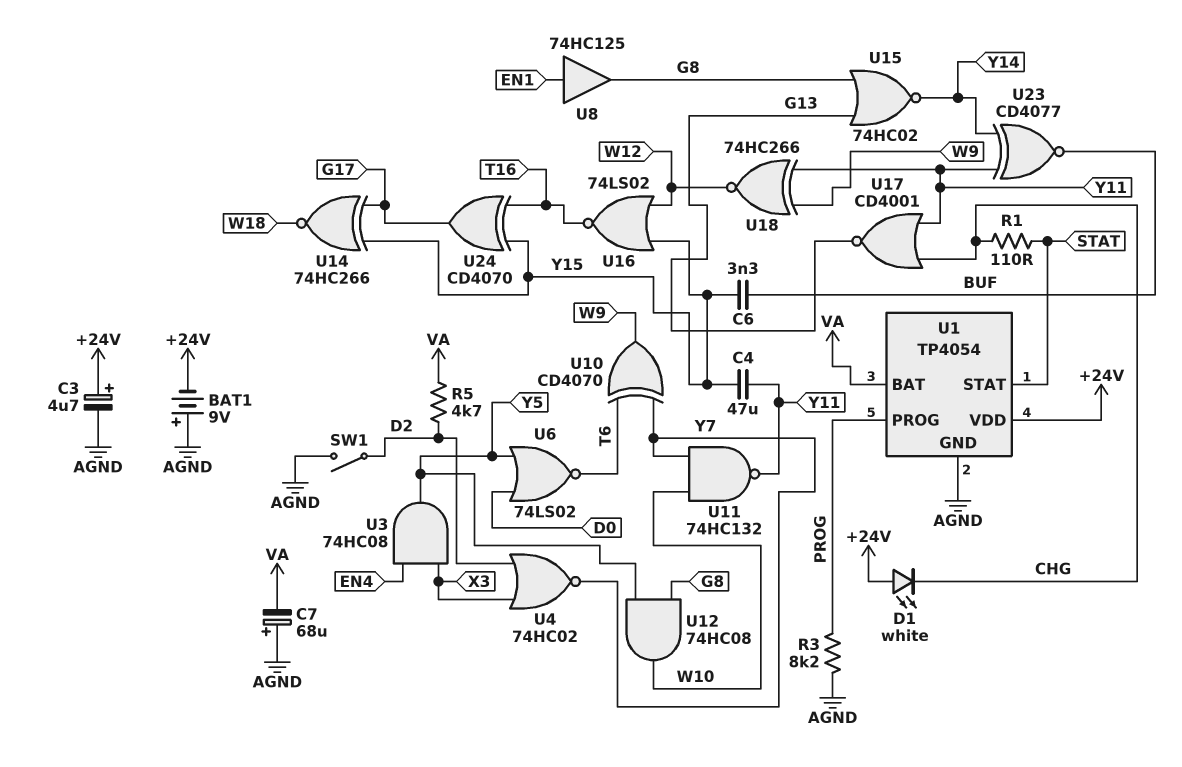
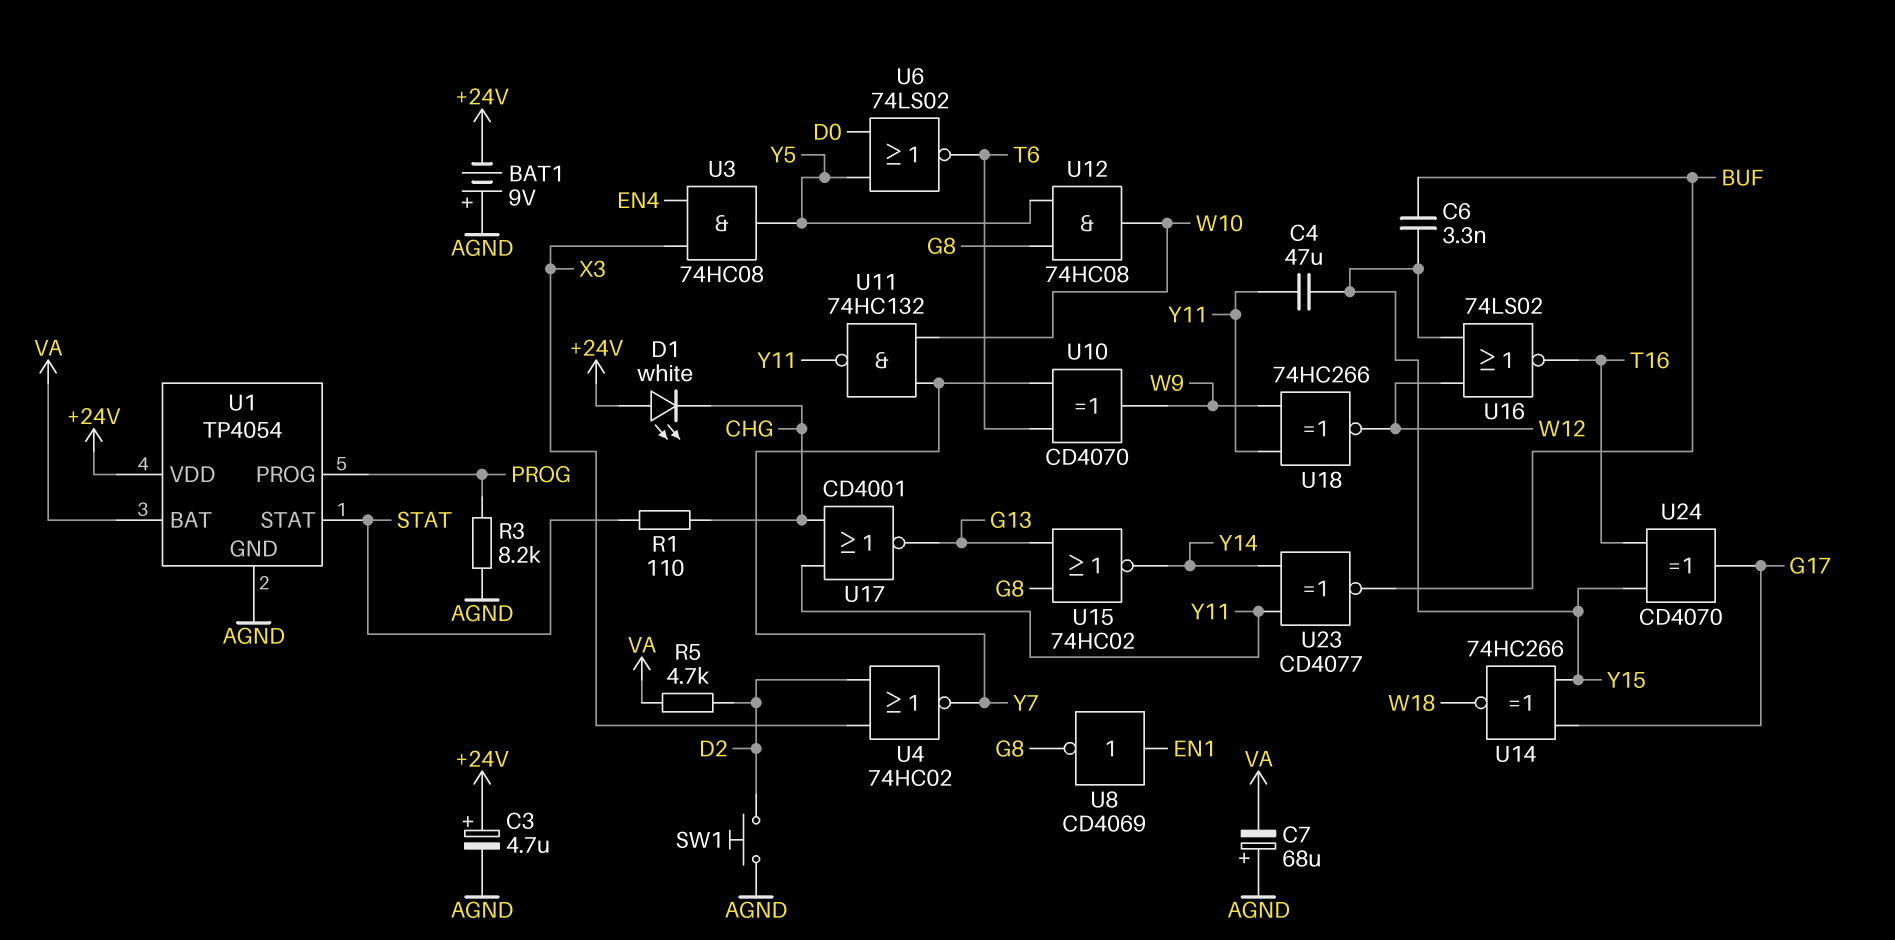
SW1: switch (AGND, D2) -> button (AGND, D2)
U8: buffer 74HC125 (in EN1, out G8) -> NOT CD4069 (in EN1, out G8)

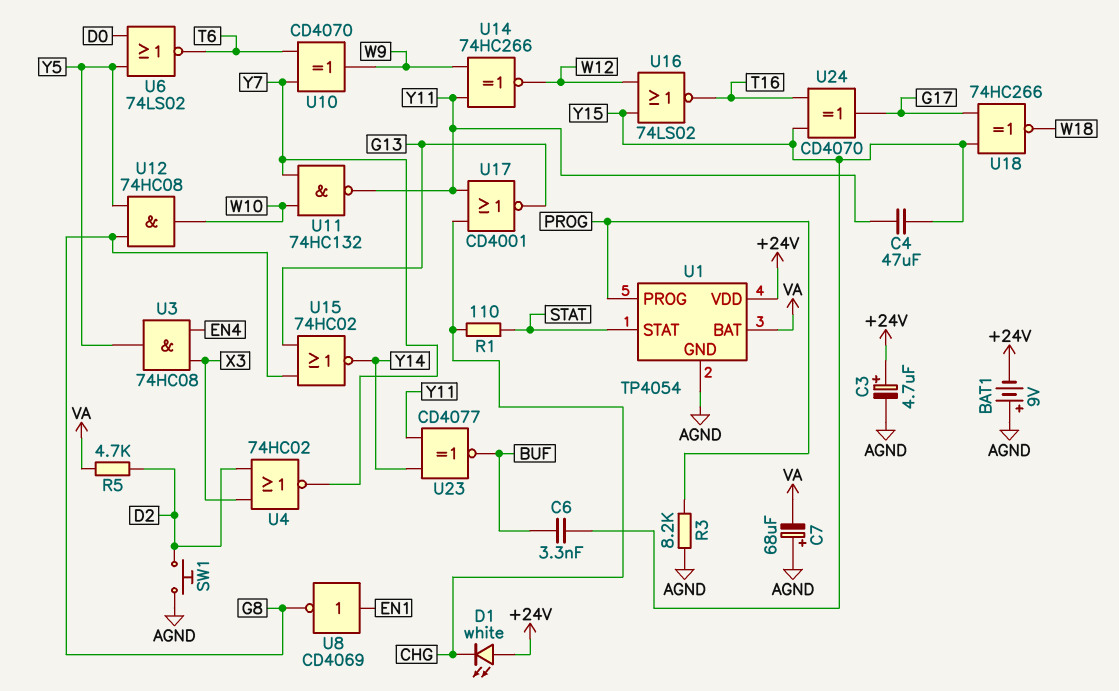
U14: XNOR 74HC266 (in G17, in Y15, out W18) -> XNOR 74HC266 (in W9, in Y11, out W12)
U18: XNOR 74HC266 (in W9, in Y11, out W12) -> XNOR 74HC266 (in G17, in Y15, out W18)

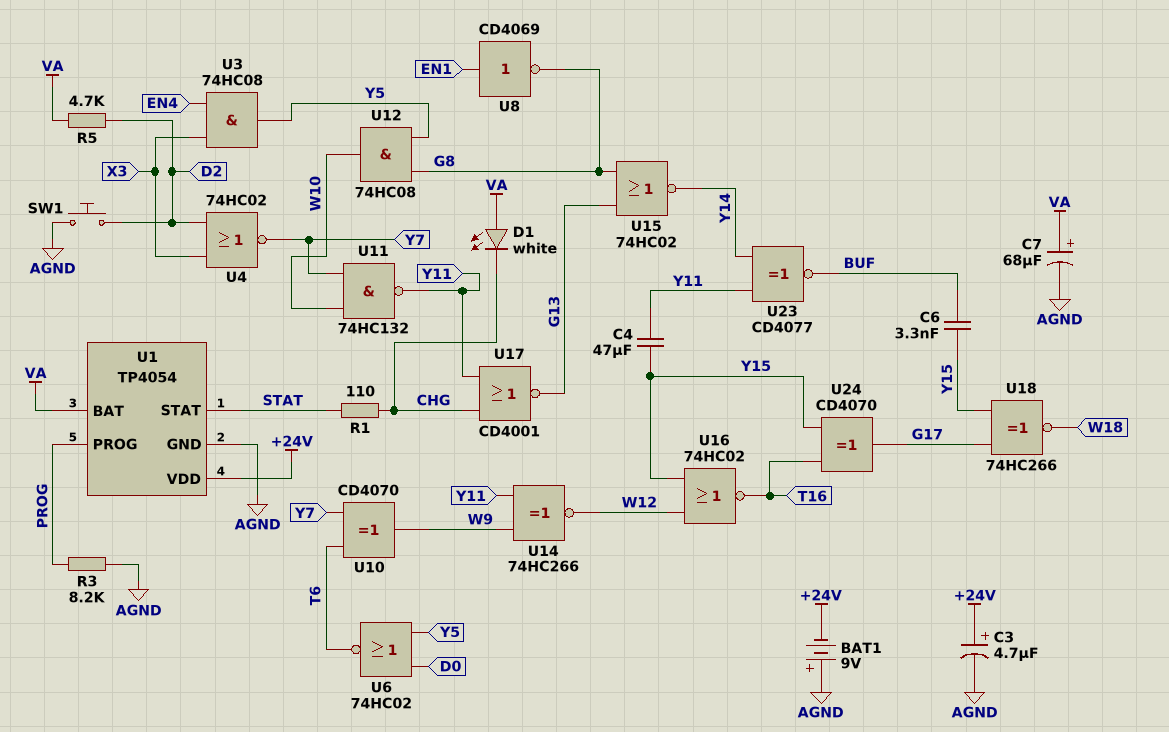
C7: 68uF (plus AGND, minus VA) -> 68uF (plus VA, minus AGND)
D1: LED white (A +24V, K CHG) -> LED white (A VA, K CHG)
U6: NOR 74LS02 (in D0, in Y5, out T6) -> NOR 74HC02 (in D0, in Y5, out T6)
U16: NOR 74LS02 (in W12, in Y15, out T16) -> NOR 74HC02 (in W12, in Y15, out T16)

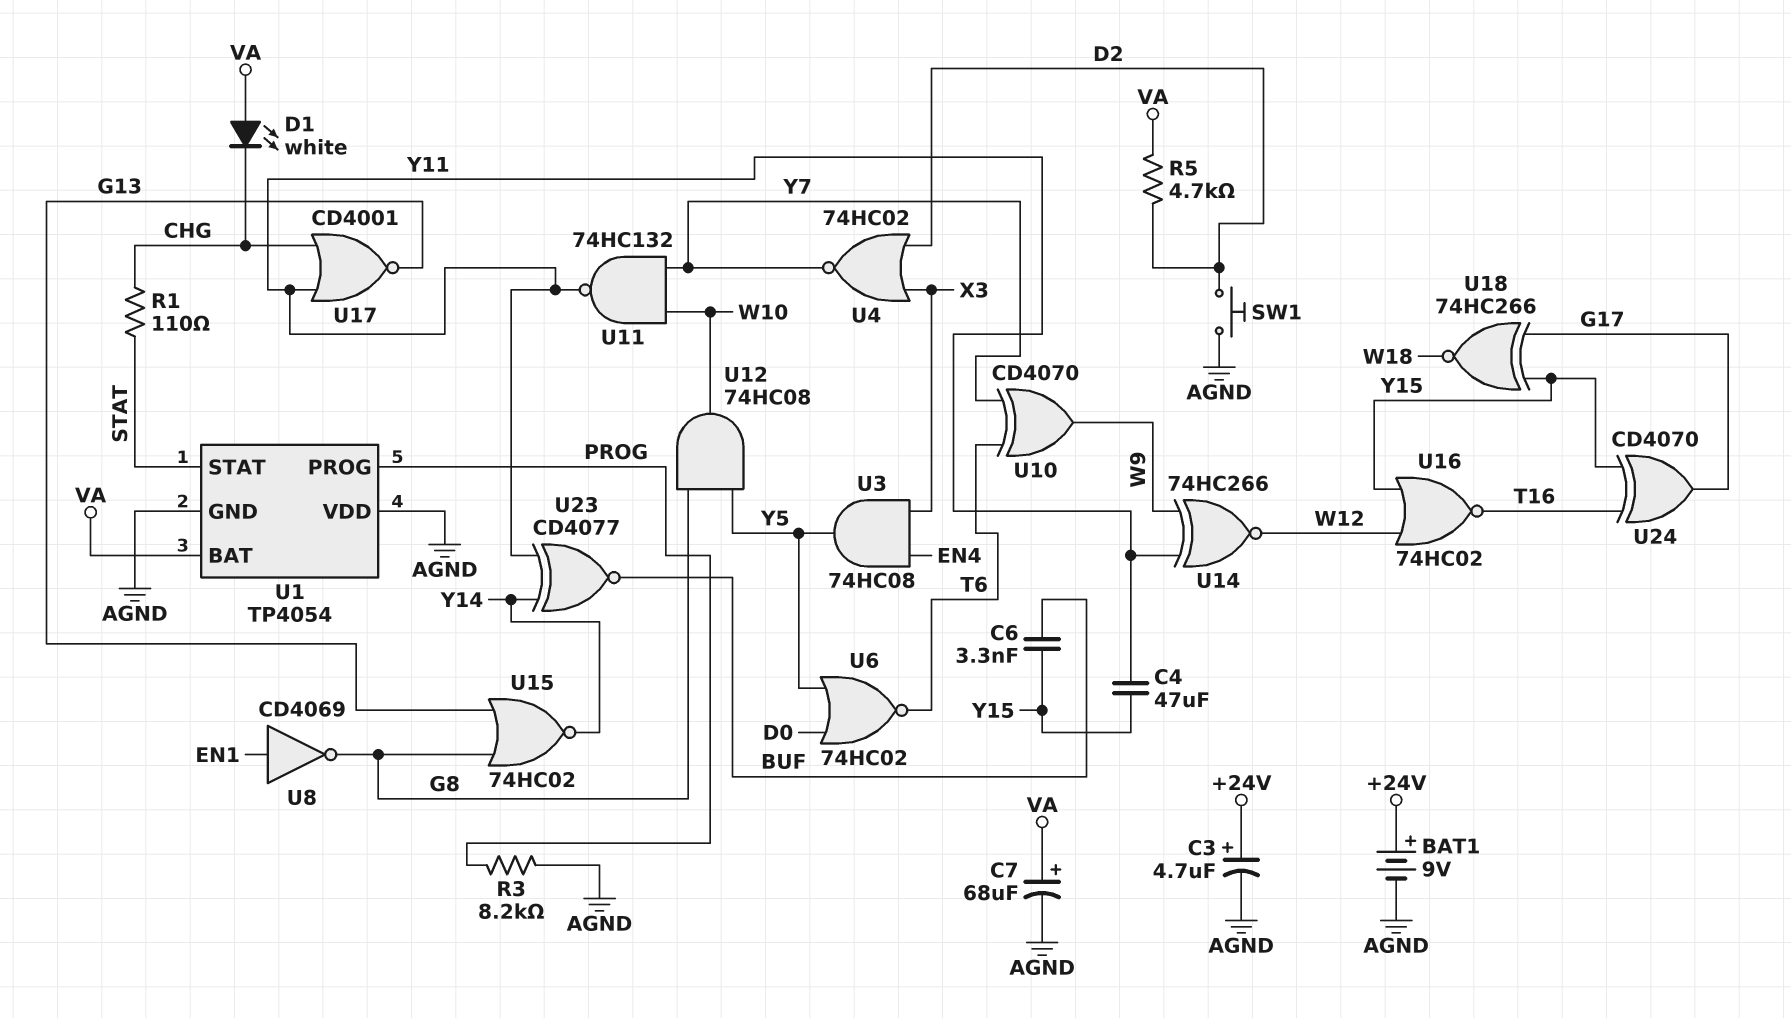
BAT1: 9V (plus AGND, minus +24V) -> 9V (plus +24V, minus AGND)
U1 pin VDD: +24V -> AGND

